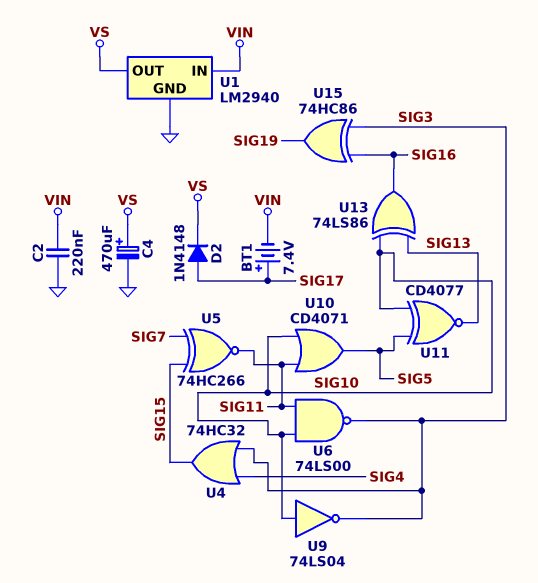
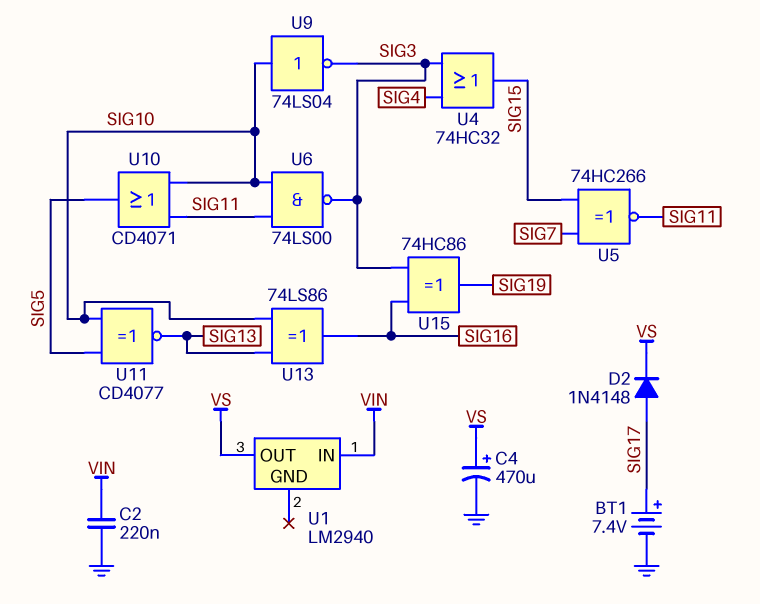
BT1: 7.4V (plus SIG17, minus VIN) -> 7.4V (plus SIG17, minus GND)
U1 pin GND: GND -> none

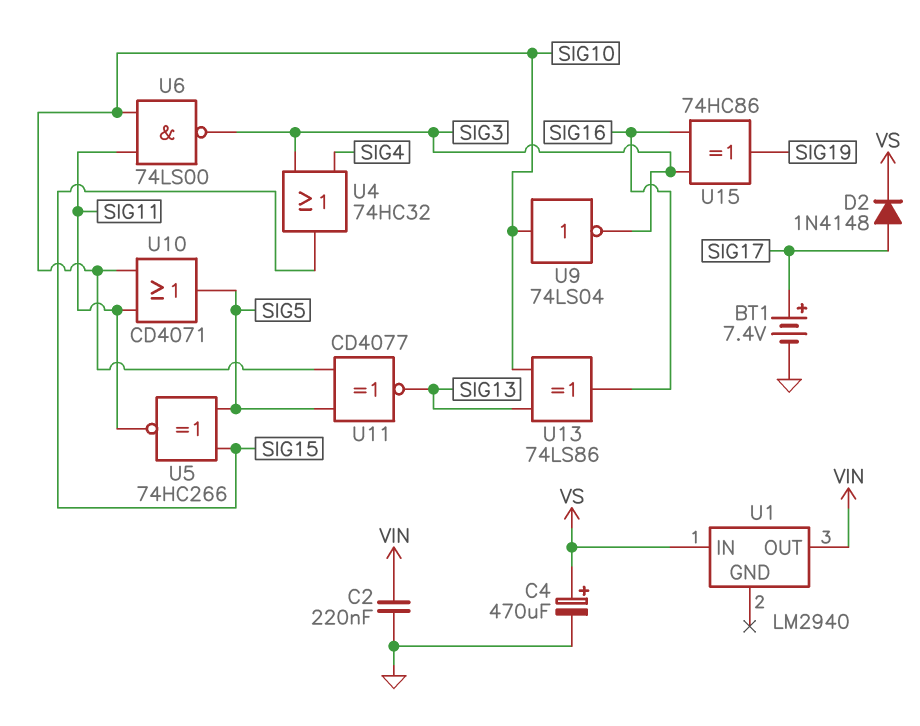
U1 pin IN: VIN -> VS
U1 pin OUT: VS -> VIN
U5: XNOR 74HC266 (in SIG7, in SIG15, out SIG11) -> XNOR 74HC266 (in SIG5, in SIG15, out SIG11)

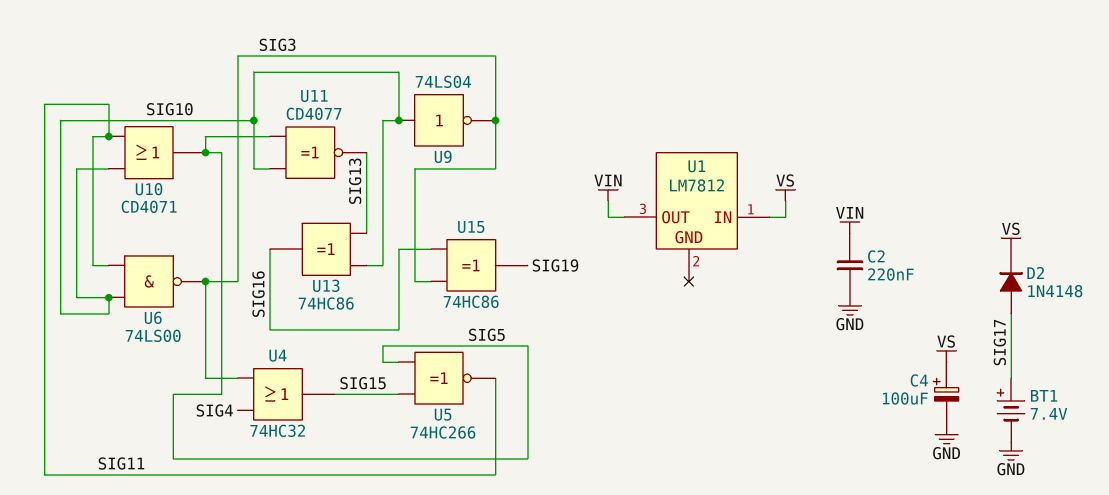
C4: 470uF (plus VS, minus GND) -> 100uF (plus VS, minus GND)
U1: LM2940 -> LM7812
U13: XOR 74LS86 (in SIG10, in SIG13, out SIG16) -> XOR 74HC86 (in SIG10, in SIG13, out SIG16)

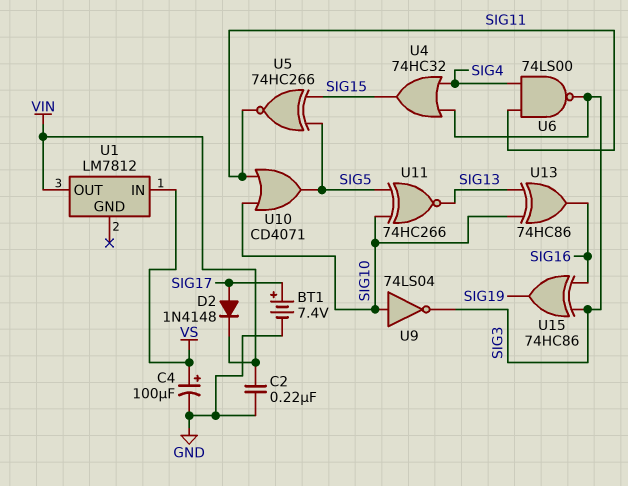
D2: diode 1N4148 (A SIG17, K VS) -> diode 1N4148 (A SIG17, K VIN)
U6: NAND 74LS00 (in SIG10, in SIG11, out SIG3) -> NAND 74LS00 (in SIG4, in SIG11, out SIG3)
U11: XNOR CD4077 (in SIG5, in SIG10, out SIG13) -> XNOR 74HC266 (in SIG5, in SIG10, out SIG13)

